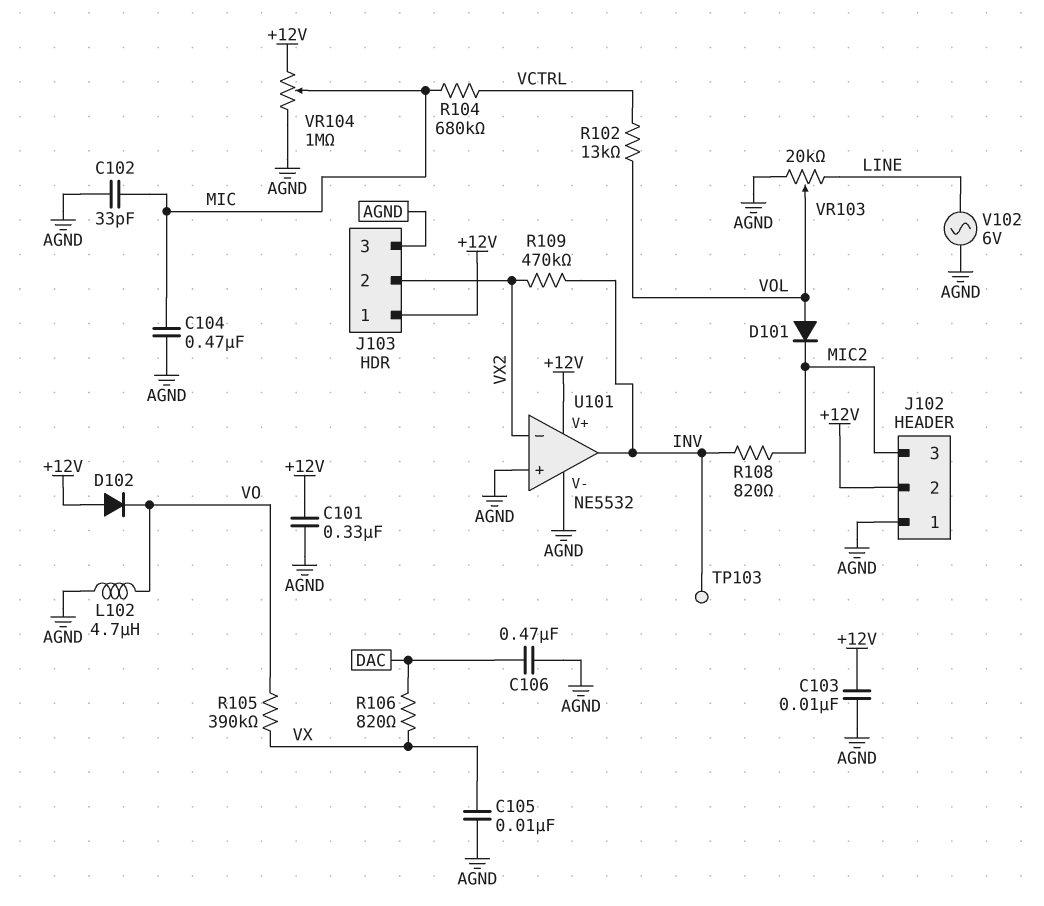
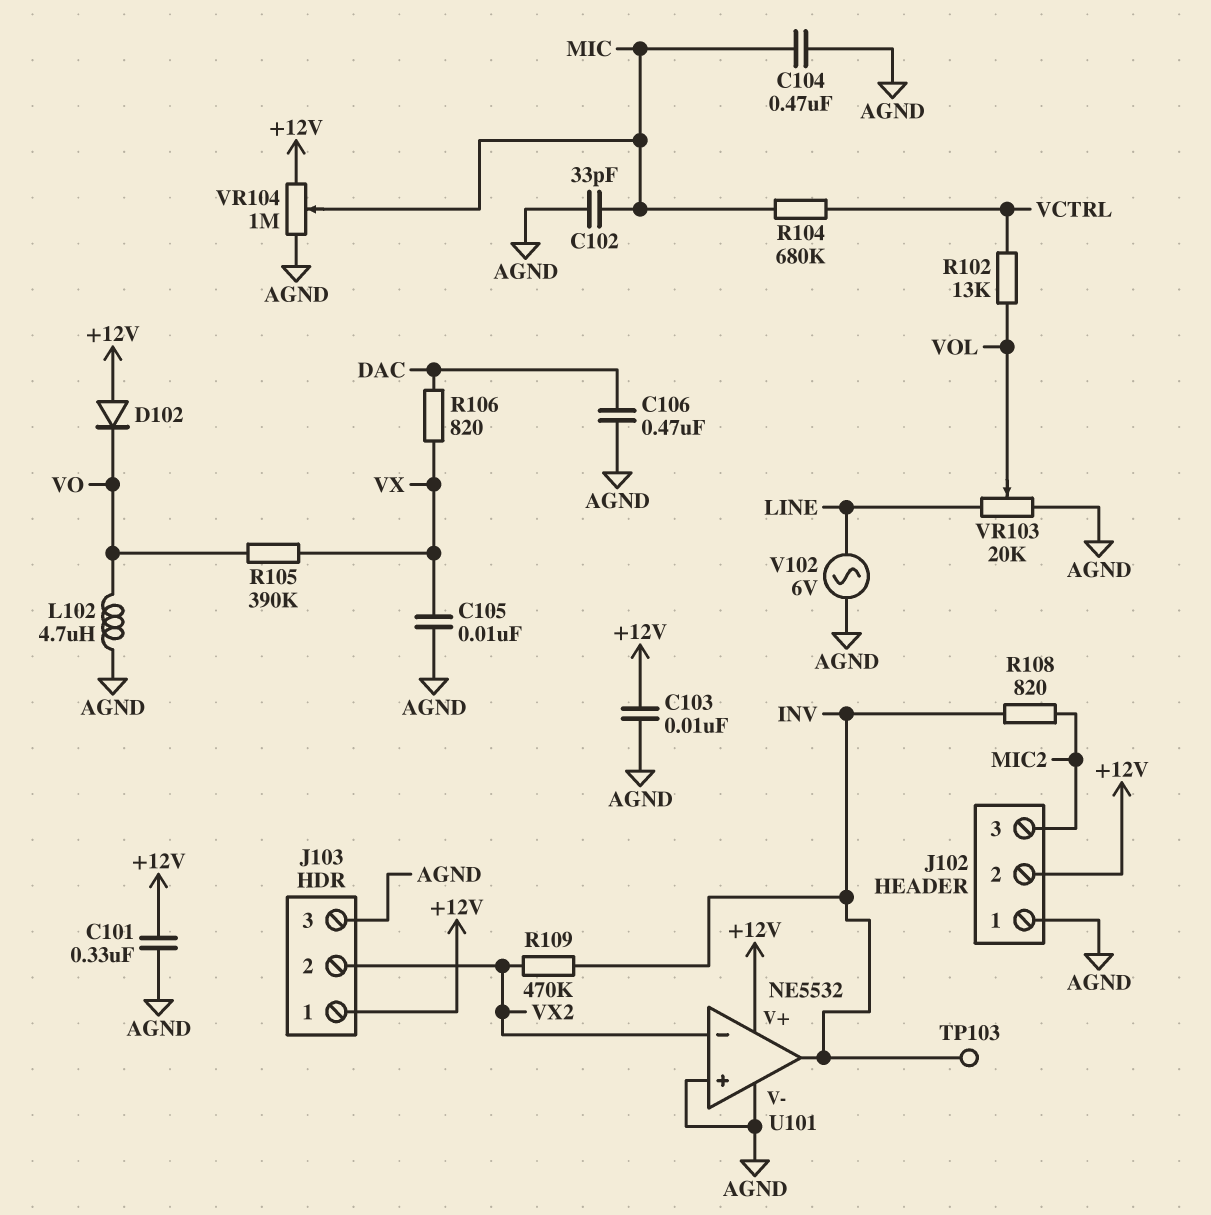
D101: diode (A VOL, K MIC2) -> none

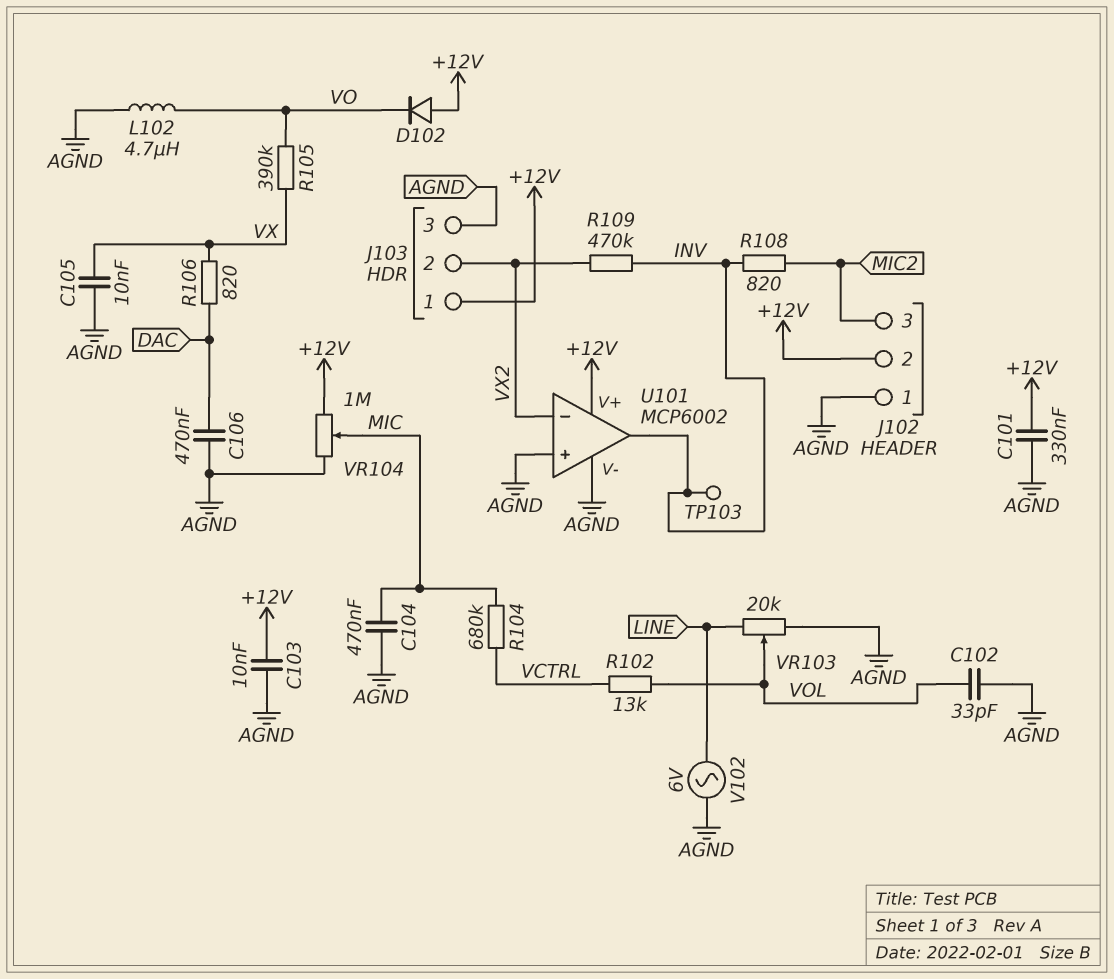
C102: 33pF (AGND, MIC) -> 33pF (AGND, VOL)
U101: NE5532 -> MCP6002

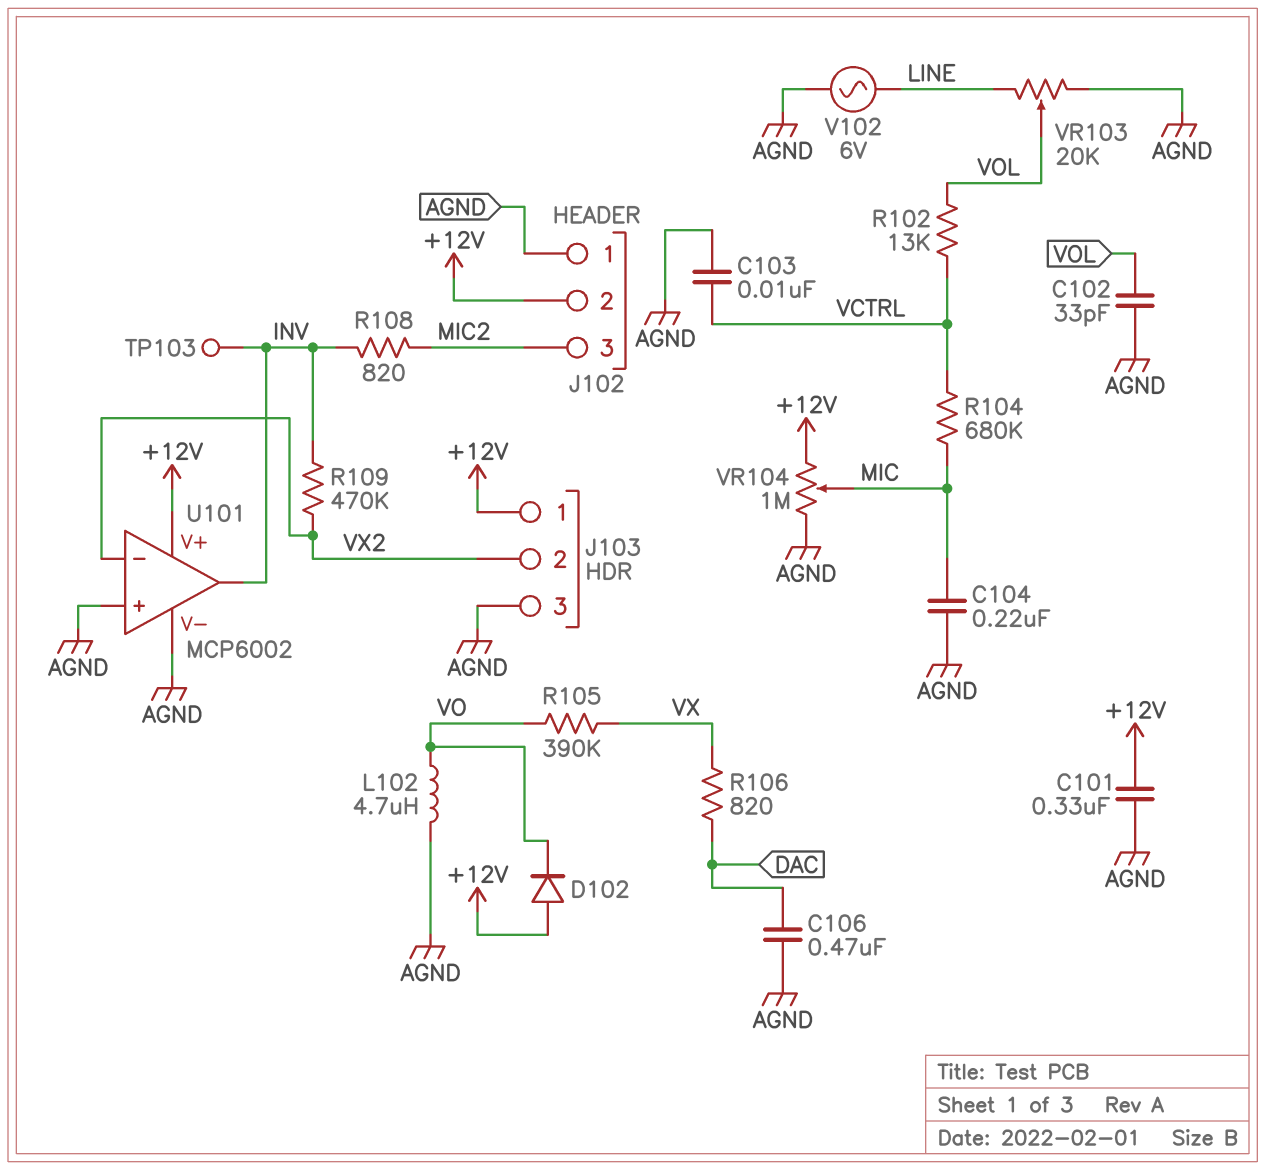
C103: 10nF (+12V, AGND) -> 10nF (AGND, VCTRL)
C104: 470nF (AGND, MIC) -> 220nF (AGND, MIC)
C105: 10nF (AGND, VX) -> none

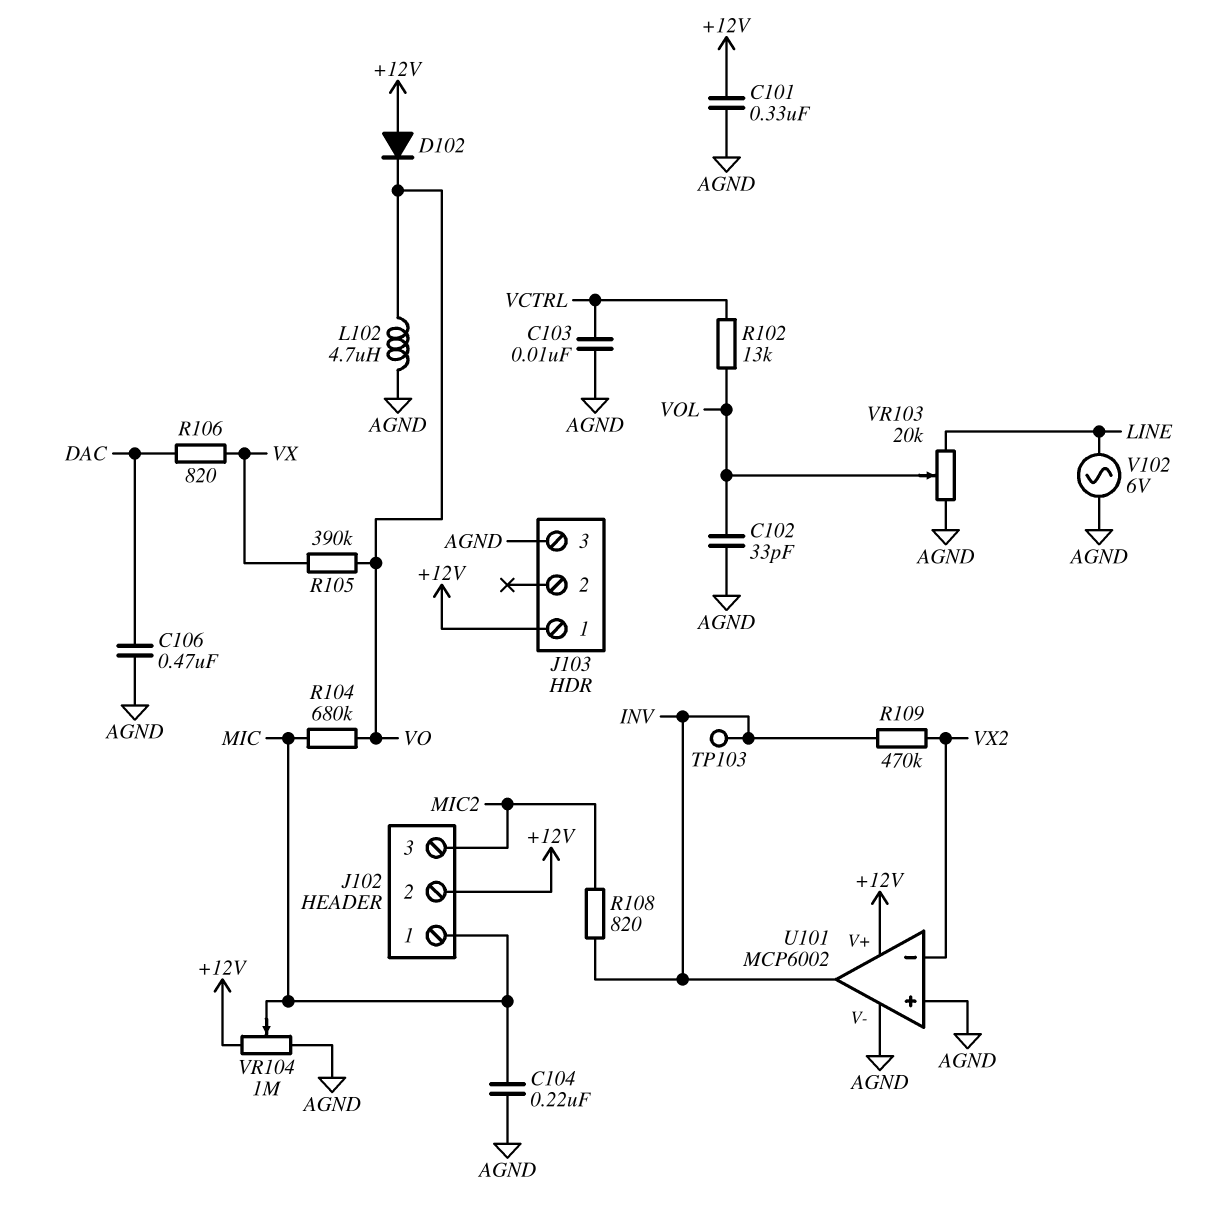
J102 pin 1: AGND -> MIC
J103 pin 2: VX2 -> none
R104: 680k (MIC, VCTRL) -> 680k (MIC, VO)

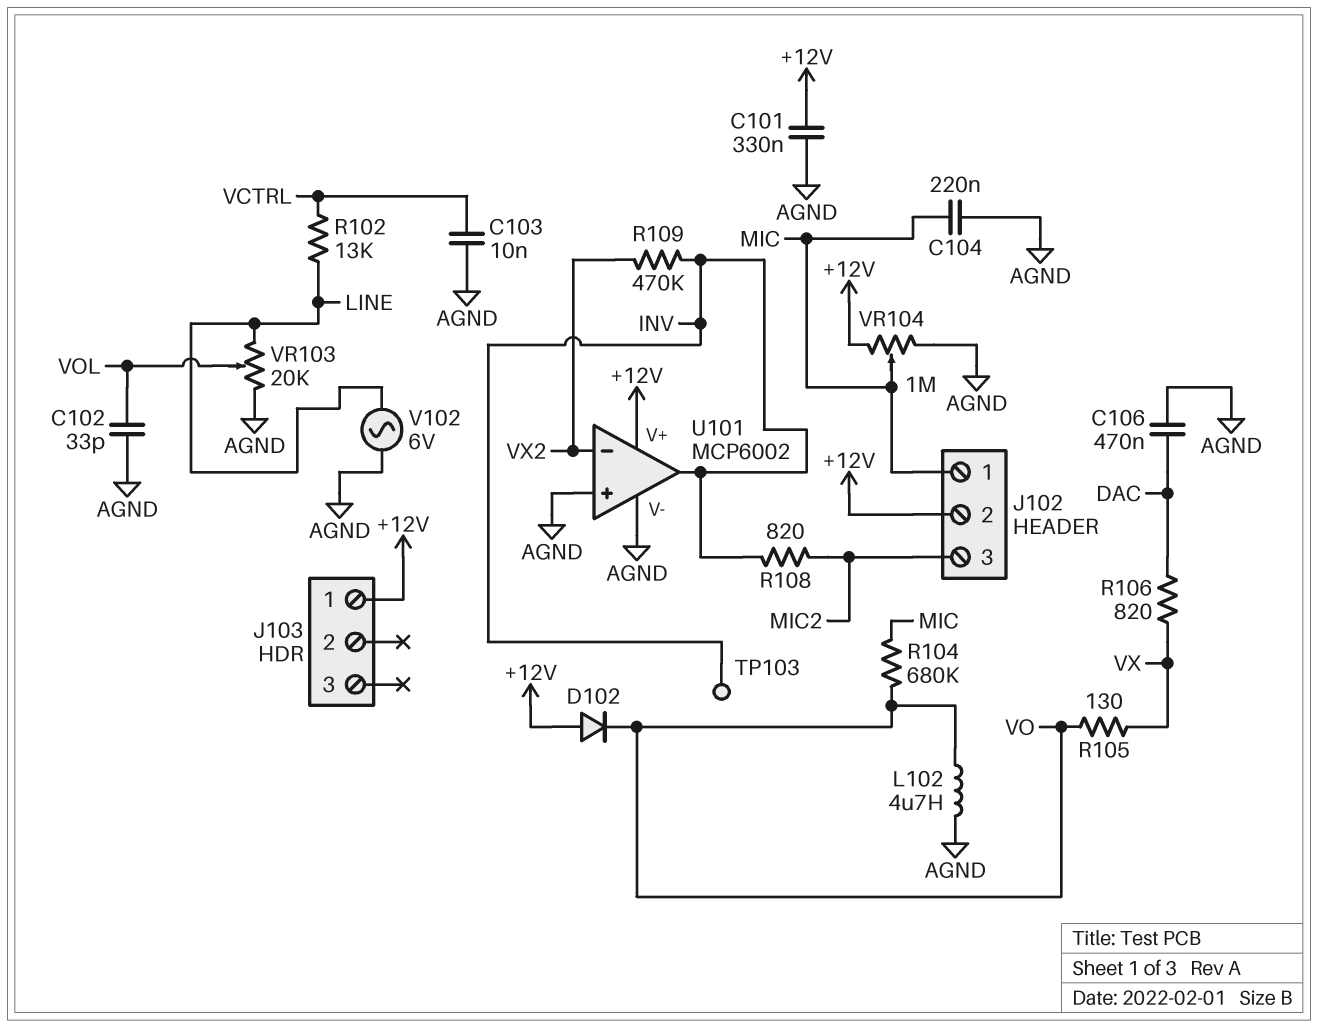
J103 pin 3: AGND -> none
R102: 13k (VCTRL, VOL) -> 13k (LINE, VCTRL)
R105: 390k (VO, VX) -> 130 (VO, VX)

